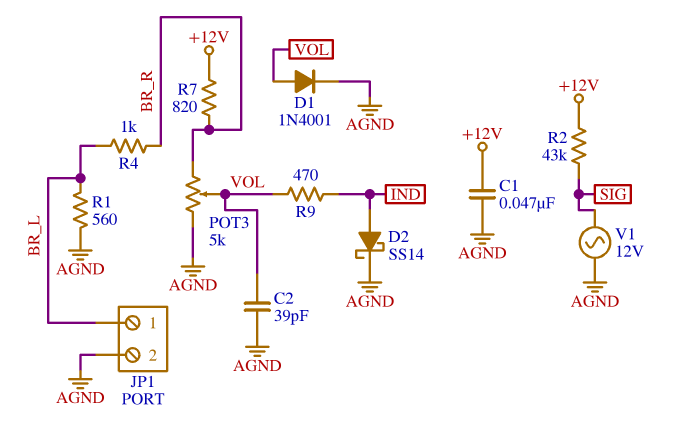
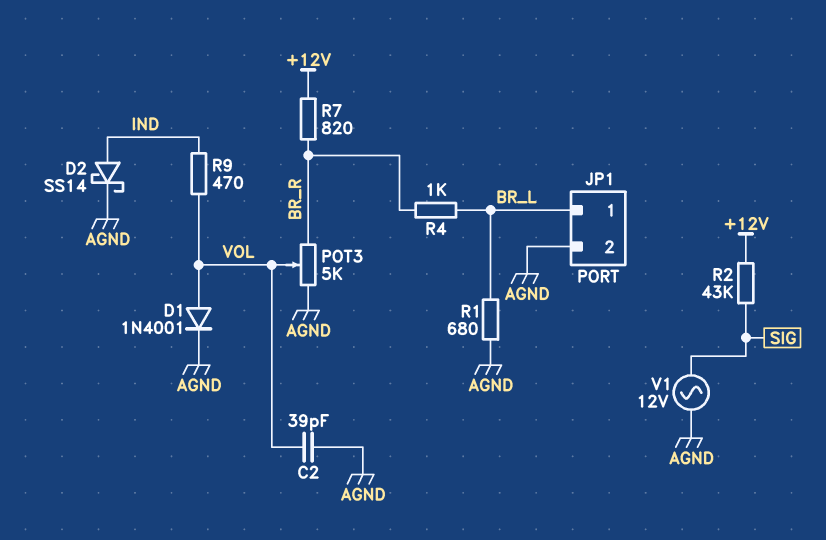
C1: 47nF (+12V, AGND) -> none
R1: 560 (AGND, BR_L) -> 680 (AGND, BR_L)

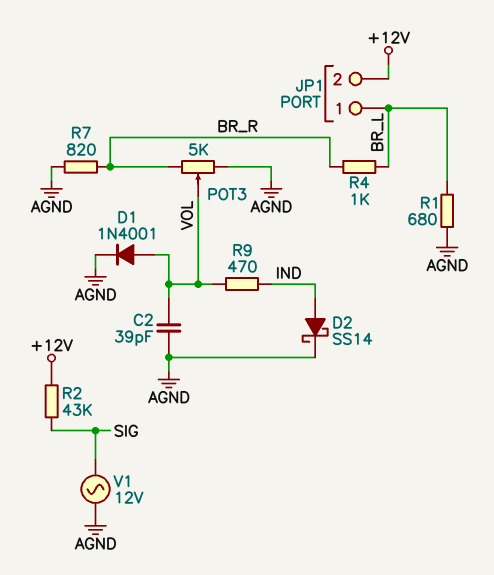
JP1 pin 2: AGND -> +12V
R7: 820 (+12V, BR_R) -> 820 (AGND, BR_R)

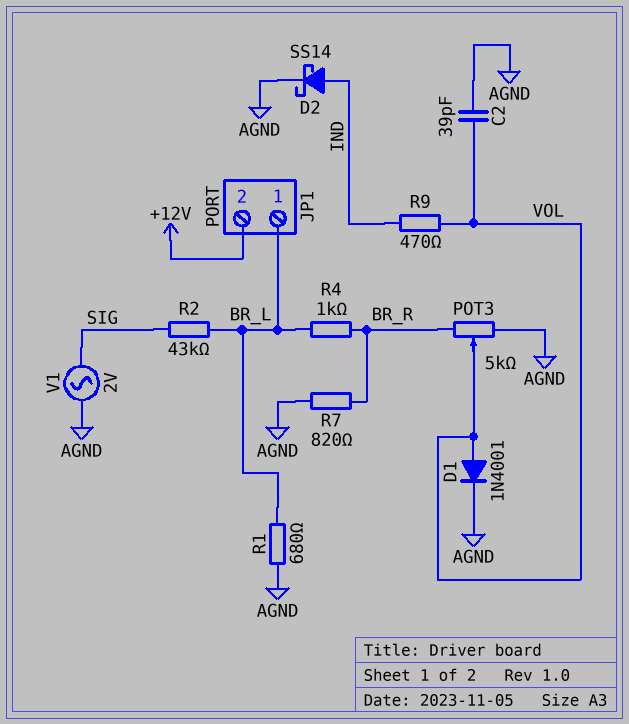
R2: 43k (+12V, SIG) -> 43k (BR_L, SIG)
V1: AC 12V (AGND, SIG) -> AC 2V (AGND, SIG)

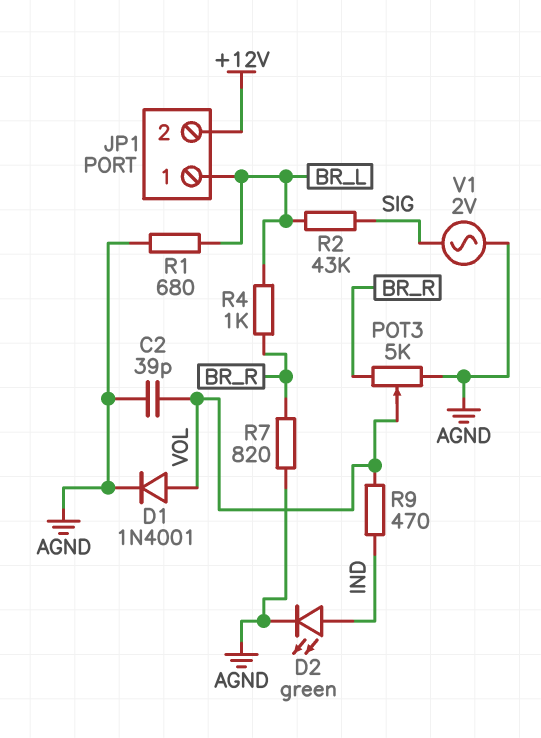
D2: schottky SS14 (A IND, K AGND) -> LED green (A IND, K AGND)

